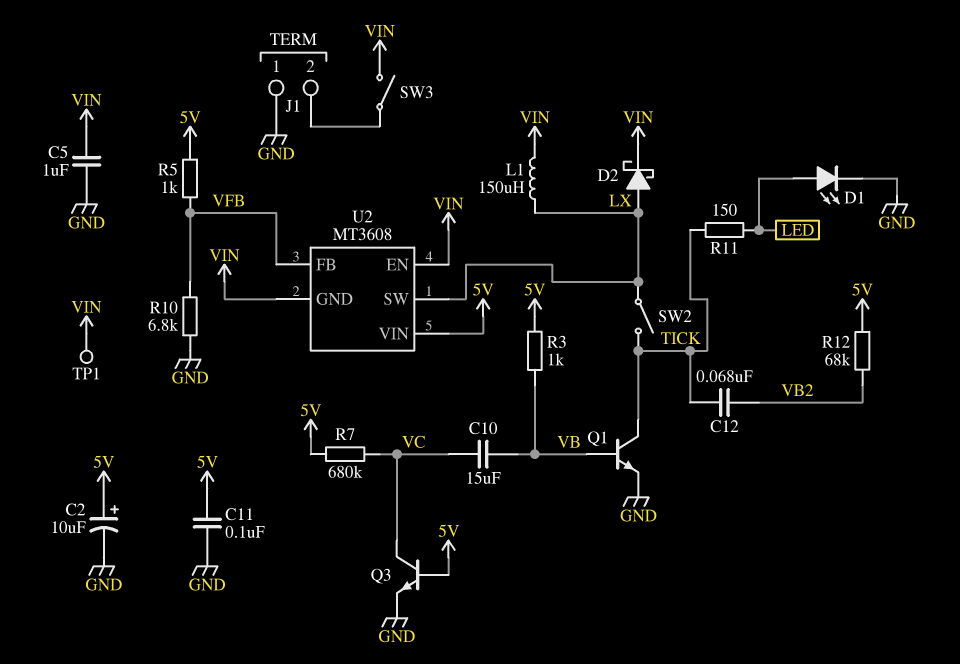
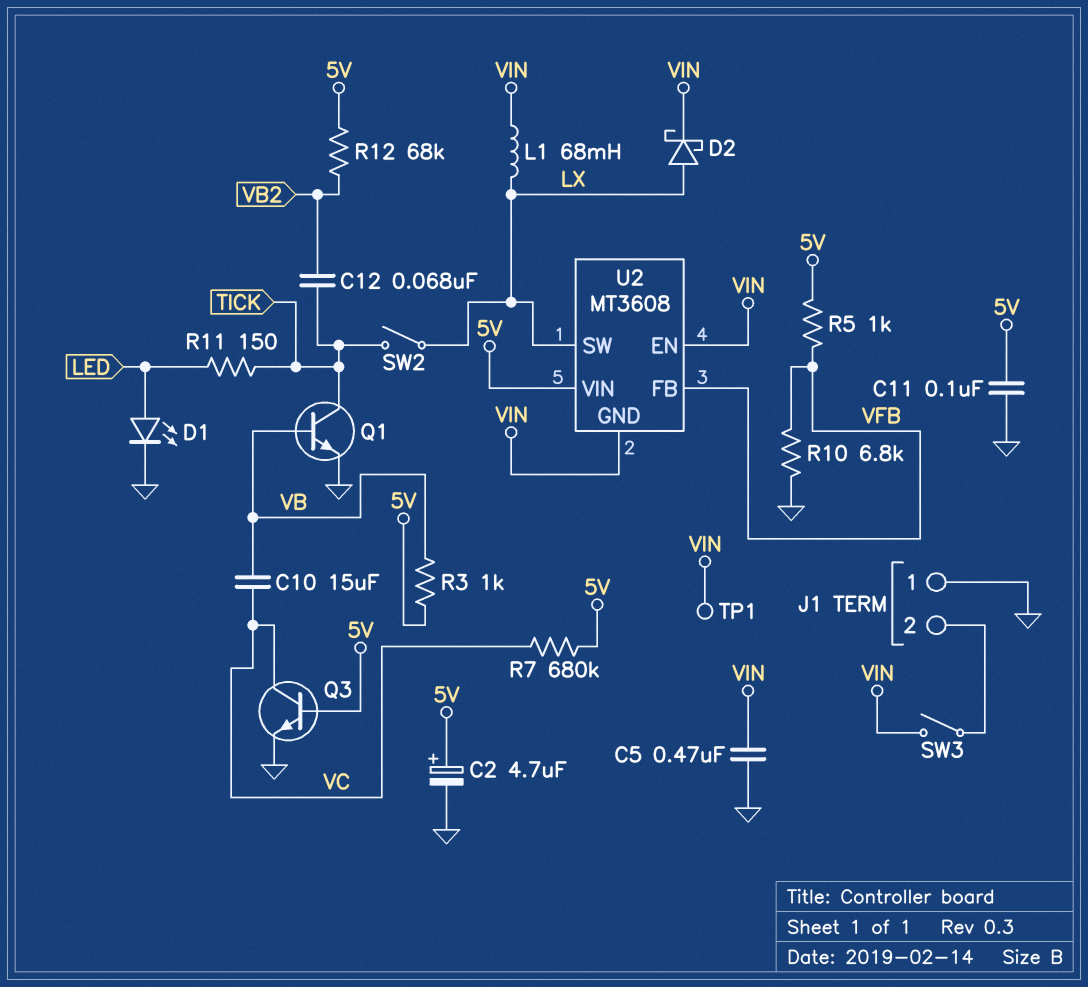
C2: 10uF (plus 5V, minus GND) -> 4.7uF (plus 5V, minus GND)
C5: 1uF (GND, VIN) -> 470nF (GND, VIN)
L1: 150uH (LX, VIN) -> 68mH (LX, VIN)

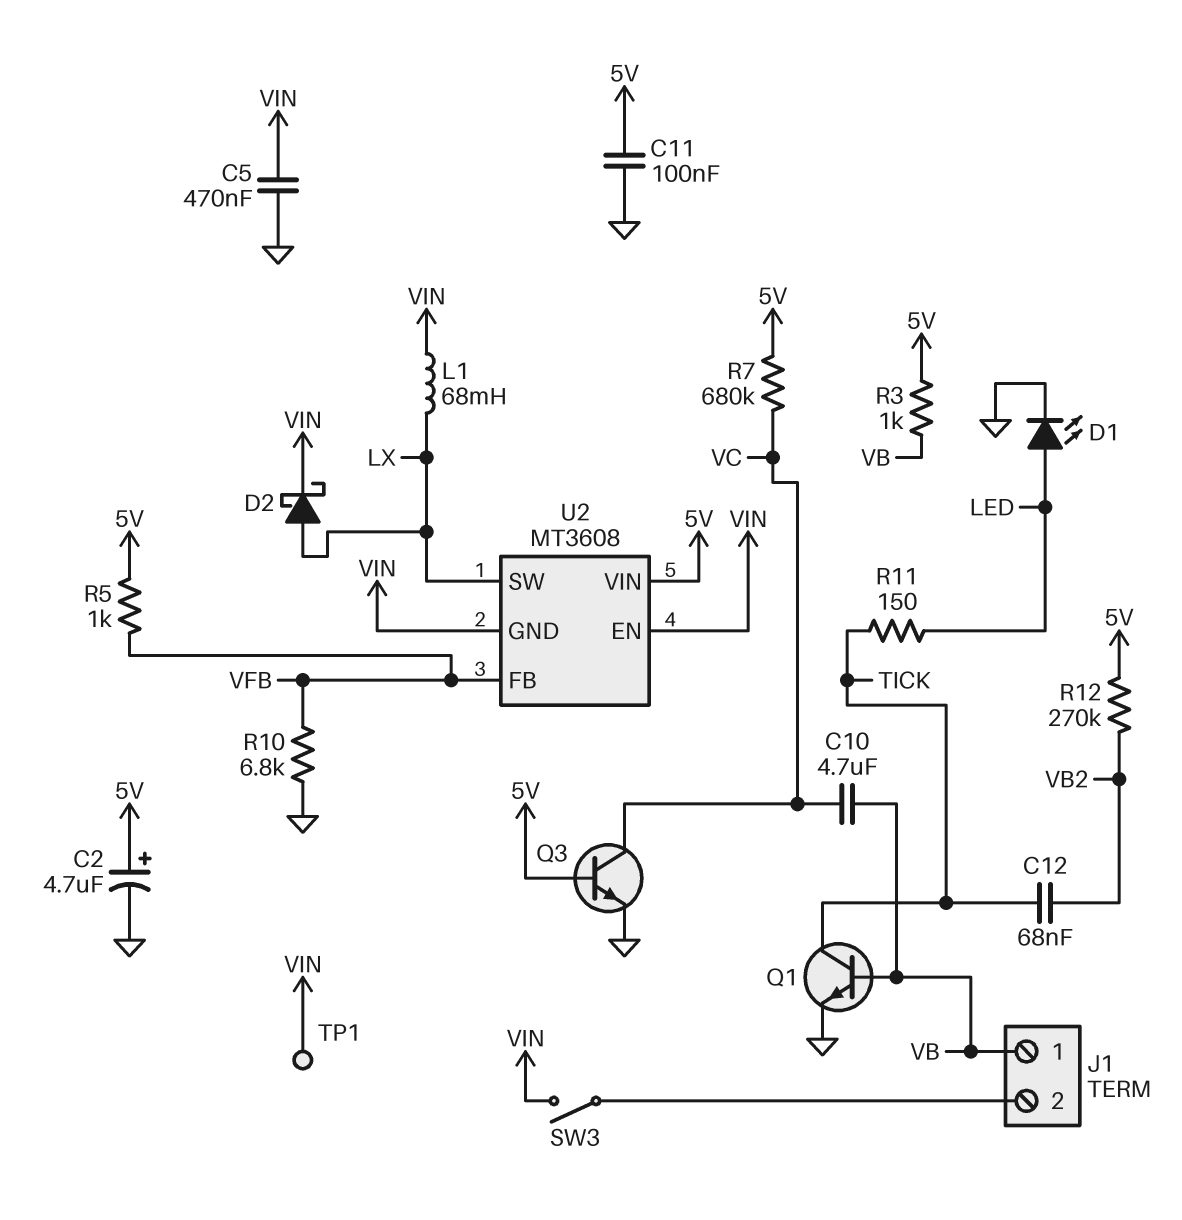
C10: 15uF (VB, VC) -> 4.7uF (VB, VC)
J1 pin 1: GND -> VB
R12: 68k (5V, VB2) -> 270k (5V, VB2)
SW2: switch (LX, TICK) -> none

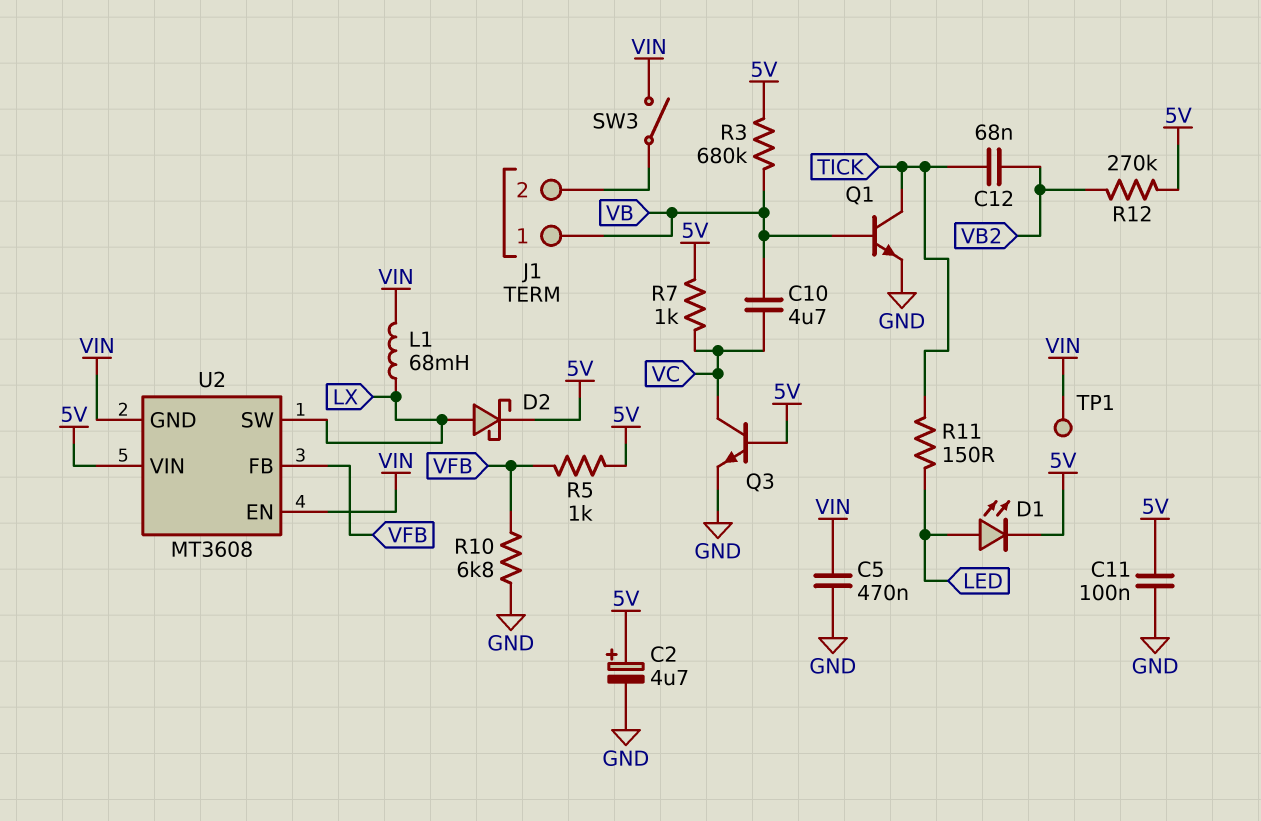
D1: LED (A LED, K GND) -> LED (A LED, K 5V)
D2: schottky (A LX, K VIN) -> schottky (A LX, K 5V)
R3: 1k (5V, VB) -> 680k (5V, VB)
R7: 680k (5V, VC) -> 1k (5V, VC)

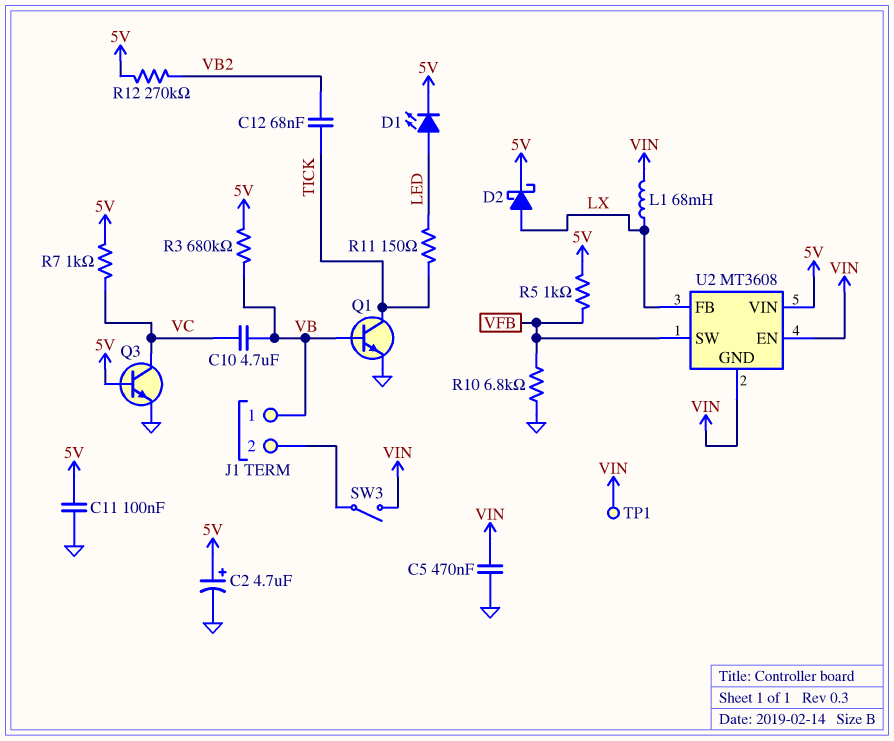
U2 pin FB: VFB -> LX
U2 pin SW: LX -> VFB

